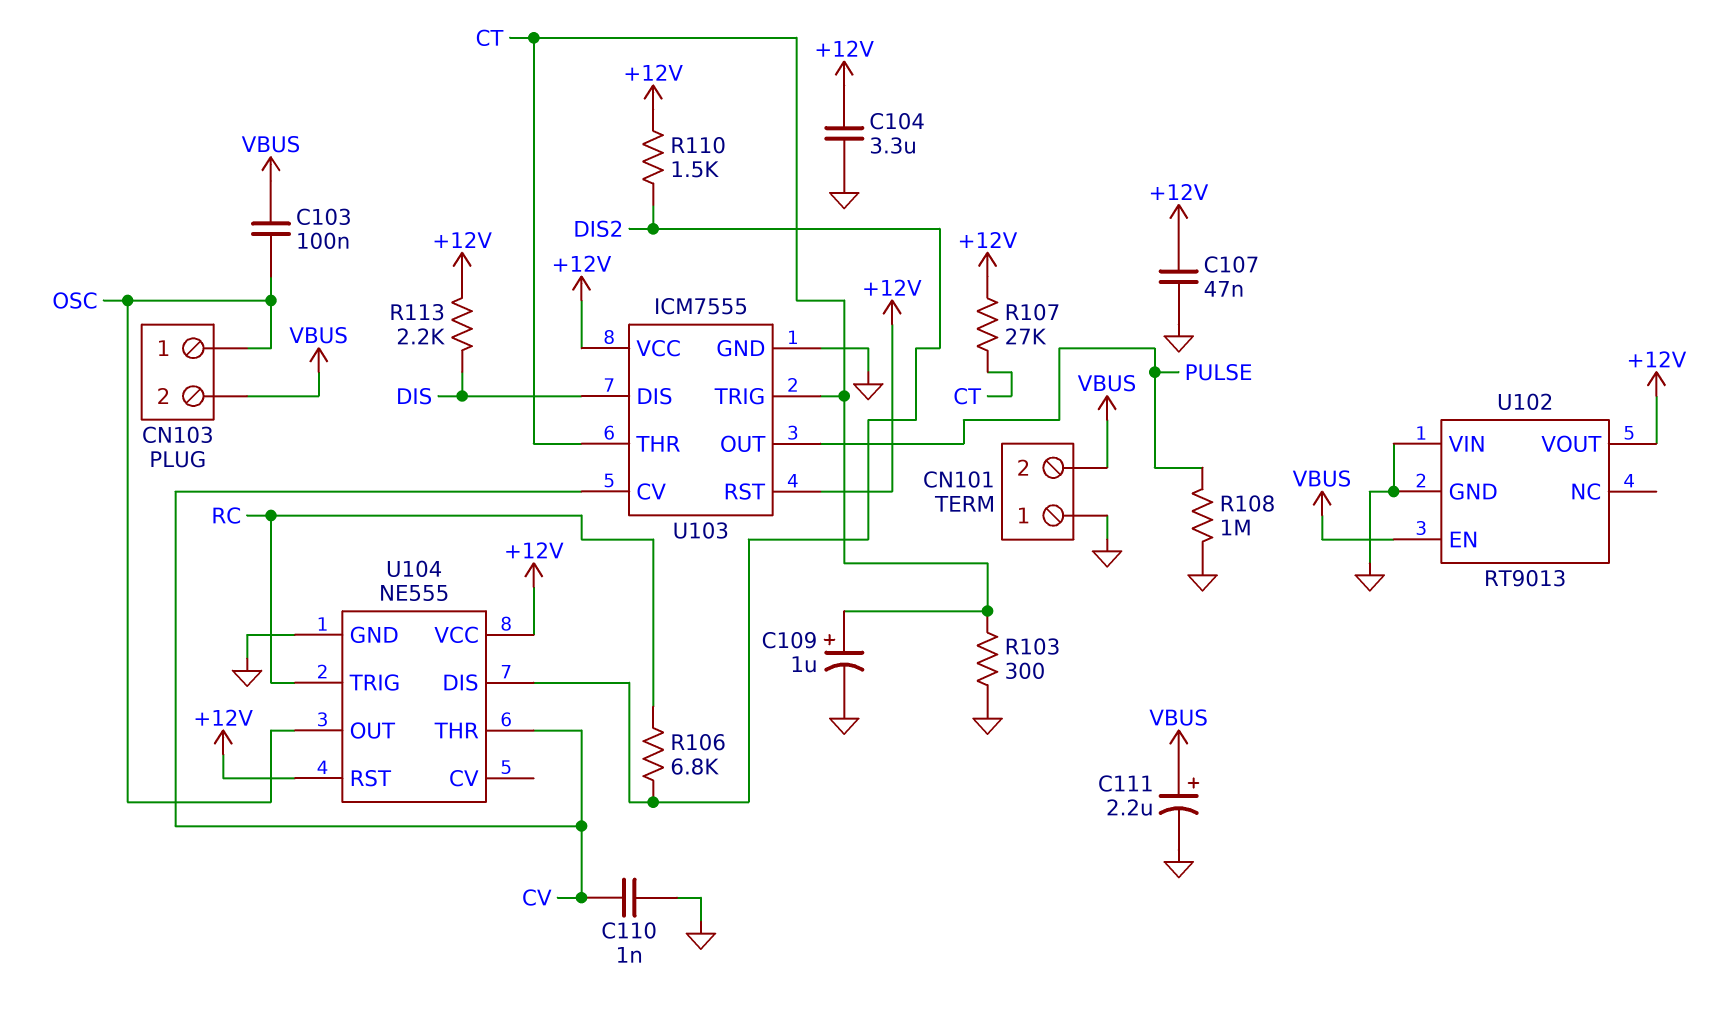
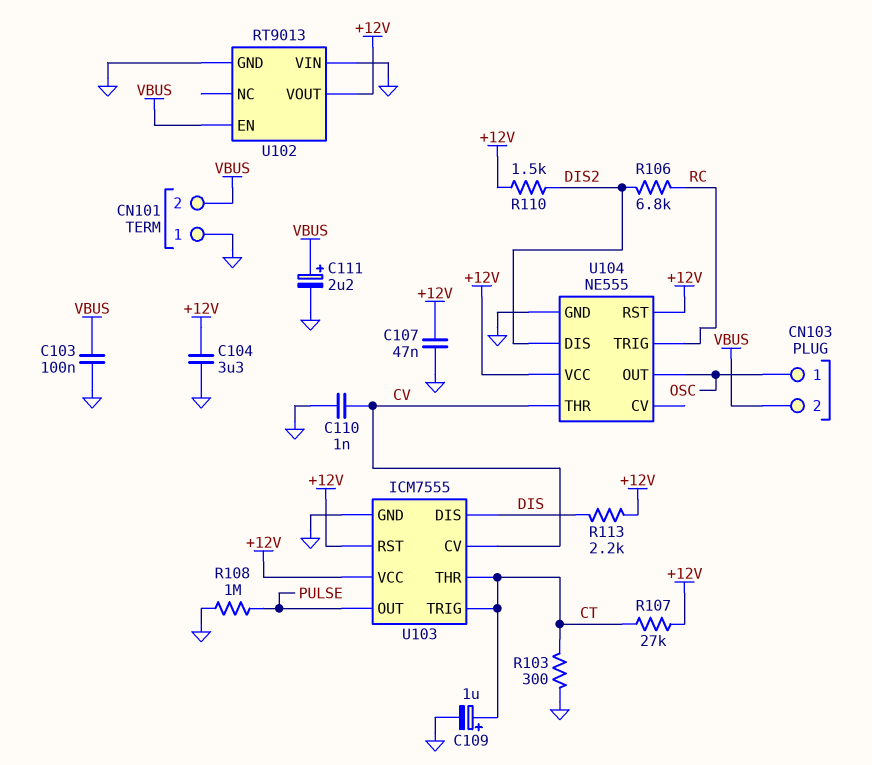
C103: 100nF (OSC, VBUS) -> 100nF (GND, VBUS)

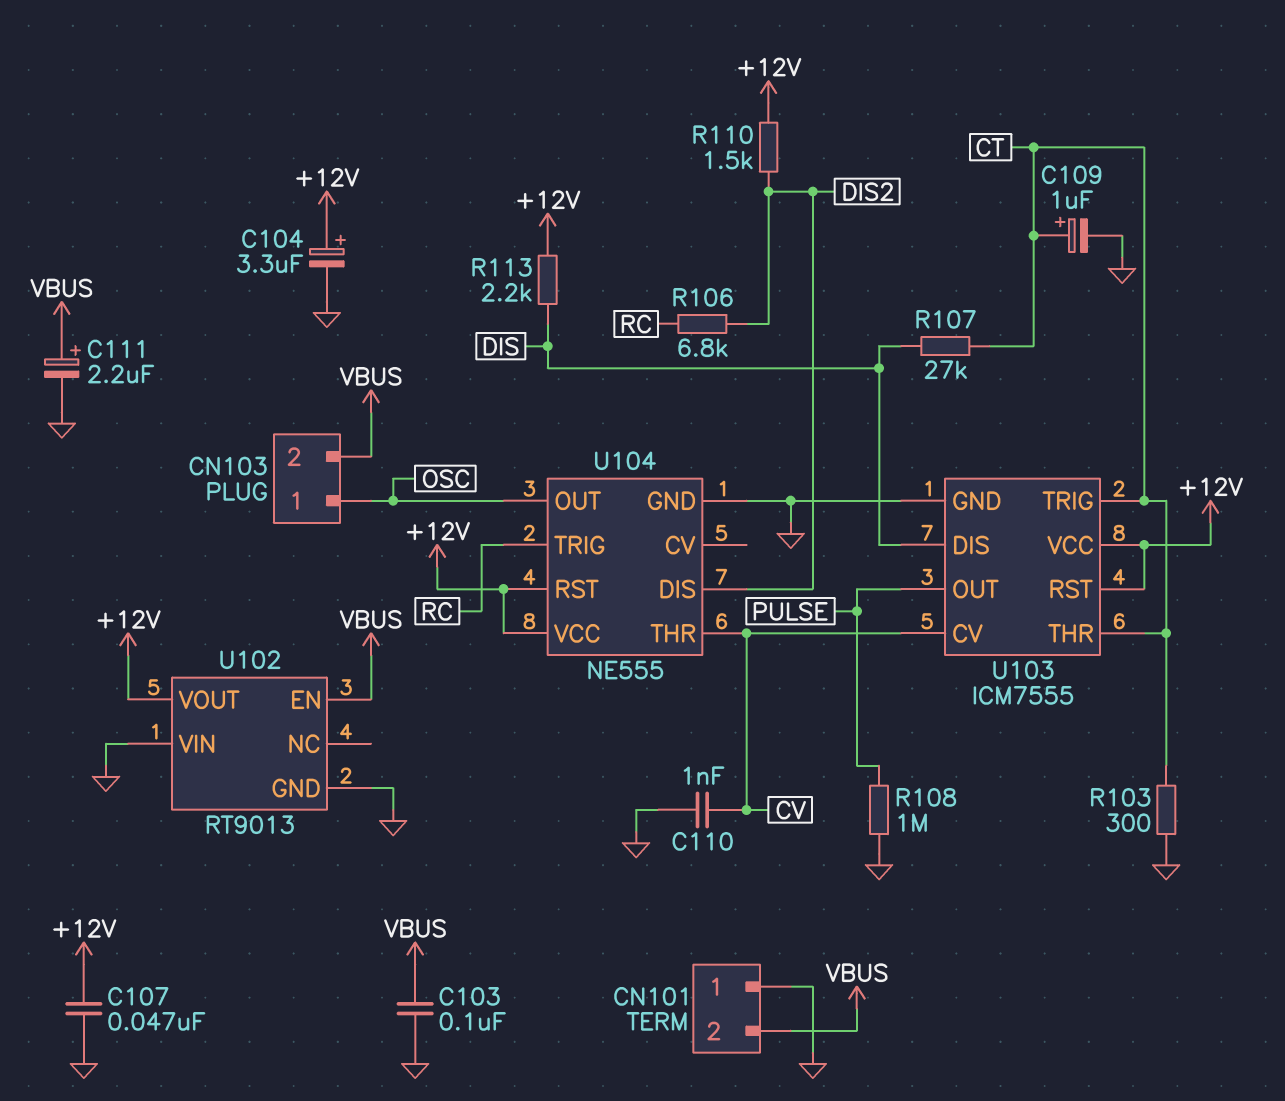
C104: 3.3uF (+12V, GND) -> 3.3uF (plus +12V, minus GND)
R107: 27k (+12V, CT) -> 27k (CT, DIS)

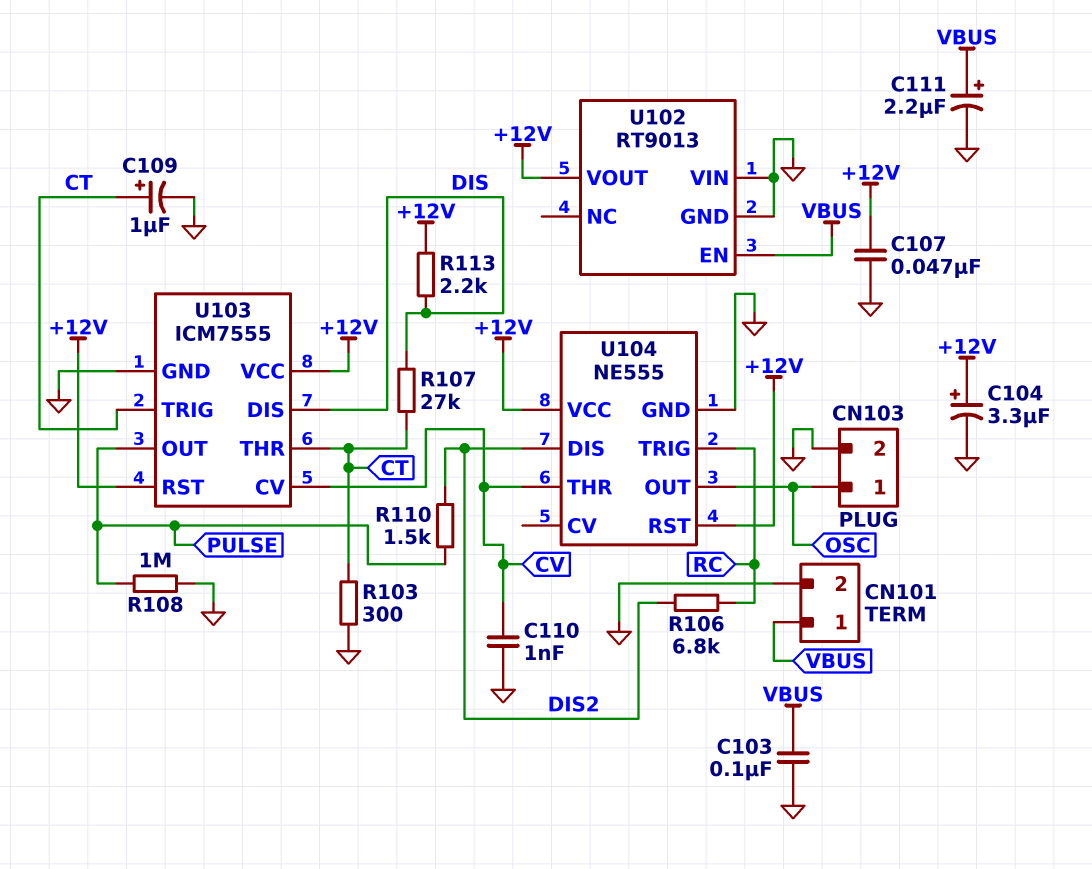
CN101 pin 1: GND -> VBUS
CN101 pin 2: VBUS -> GND
CN103 pin 2: VBUS -> GND
R110: 1.5k (+12V, DIS2) -> 1.5k (DIS2, PULSE)

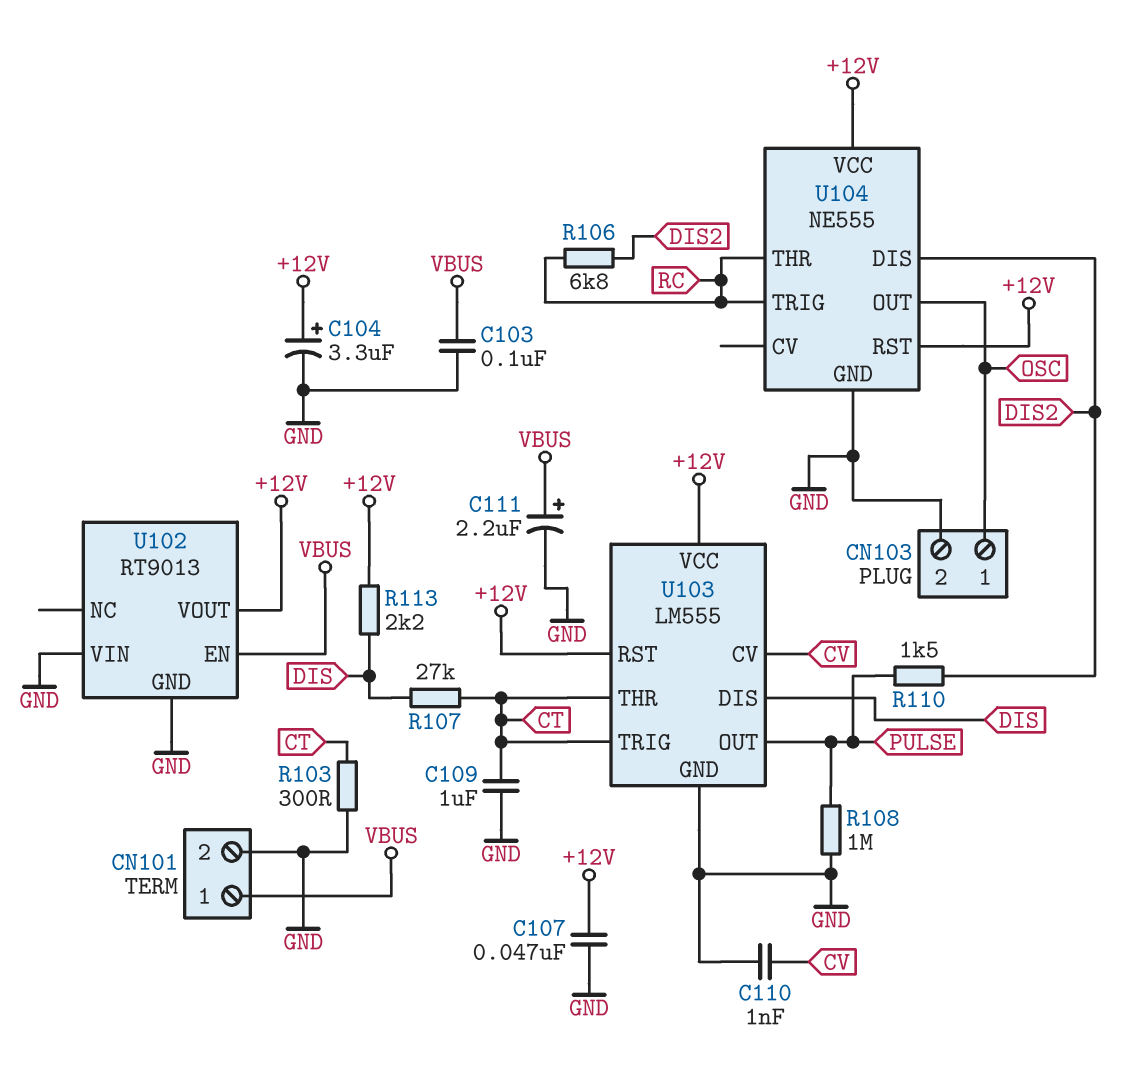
C109: 1uF (plus CT, minus GND) -> 1uF (CT, GND)
U103: ICM7555 -> LM555
U104 pin THR: CV -> RC

